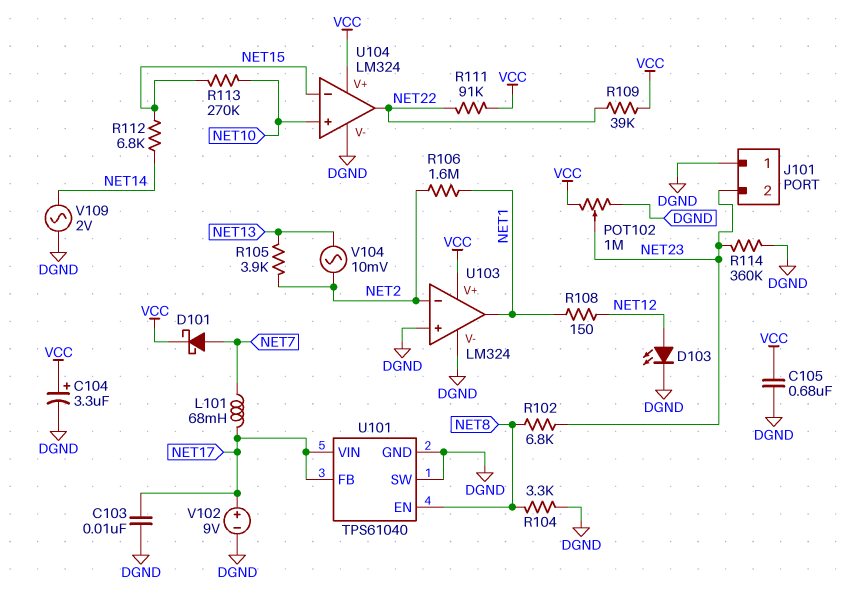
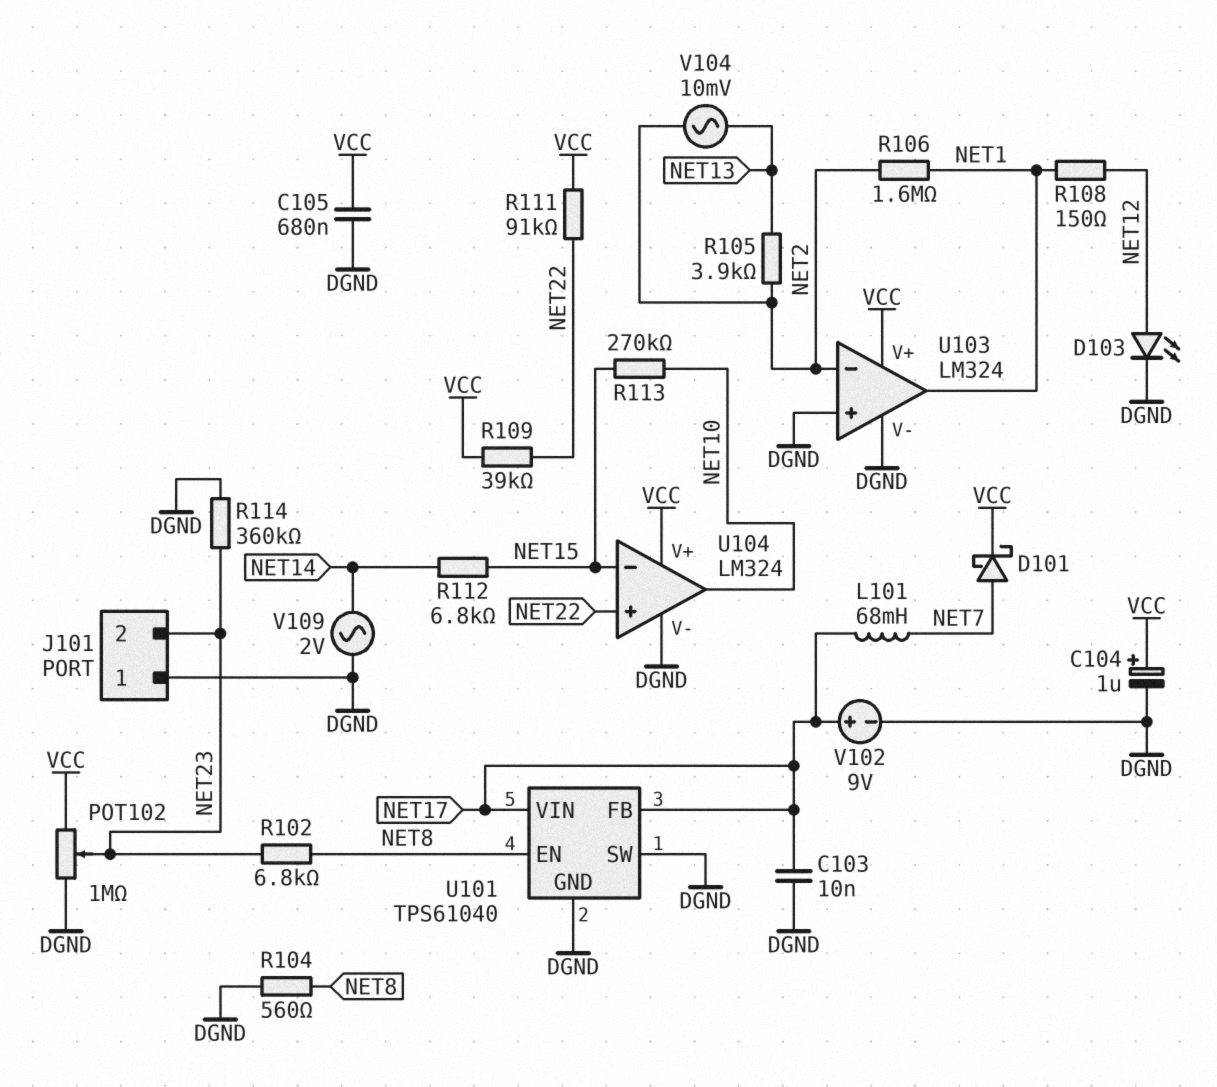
C104: 3.3uF (plus VCC, minus DGND) -> 1uF (plus VCC, minus DGND)
R104: 3.3k (DGND, NET8) -> 560 (DGND, NET8)
U104 pin in+: NET10 -> NET22
U104 pin out: NET22 -> NET10

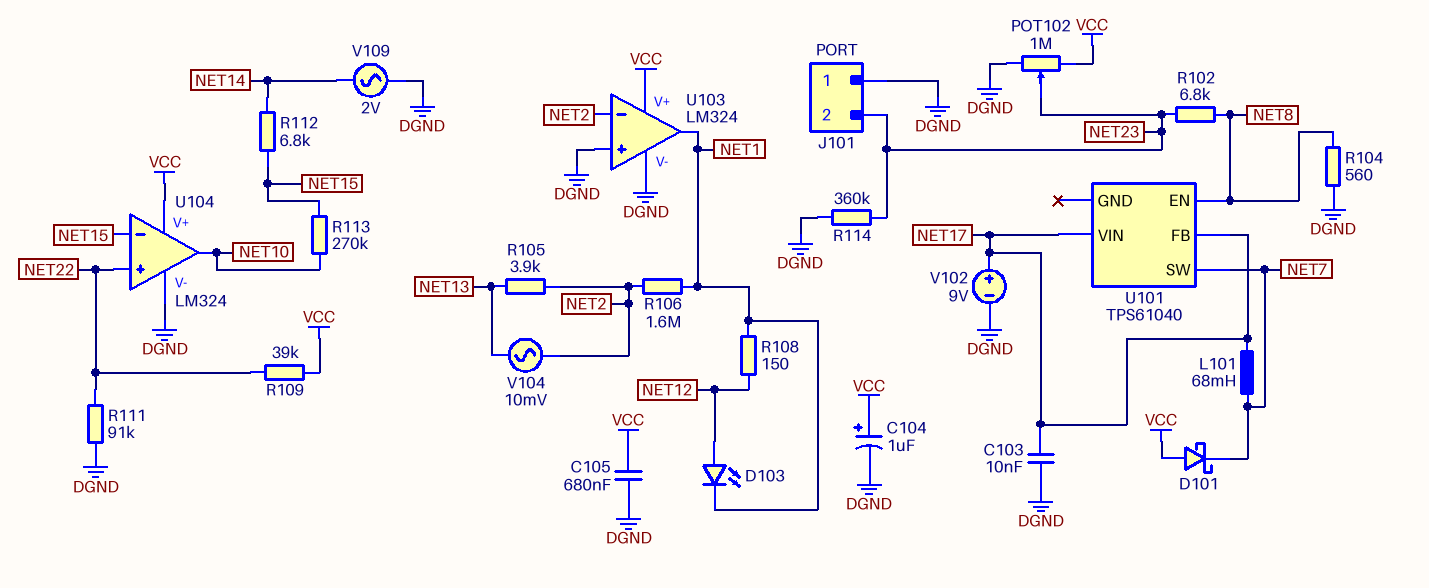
D101: schottky (A NET7, K VCC) -> schottky (A VCC, K NET7)
D103: LED (A NET12, K DGND) -> LED (A NET12, K NET1)
R111: 91k (NET22, VCC) -> 91k (DGND, NET22)
U101 pin GND: DGND -> none
U101 pin SW: DGND -> NET7

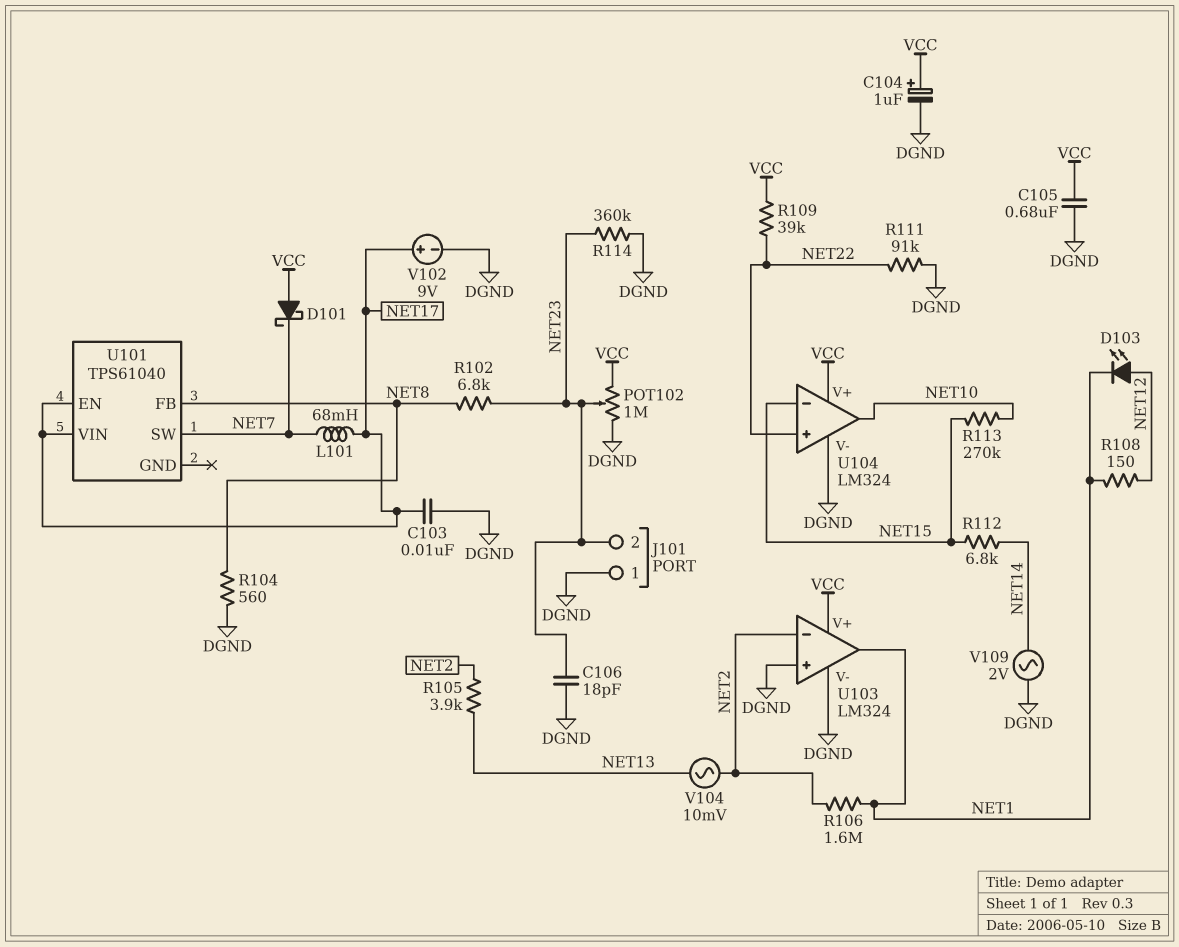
C106: none -> 18pF (DGND, NET23)
U101 pin EN: NET8 -> NET17
U101 pin FB: NET17 -> NET8

